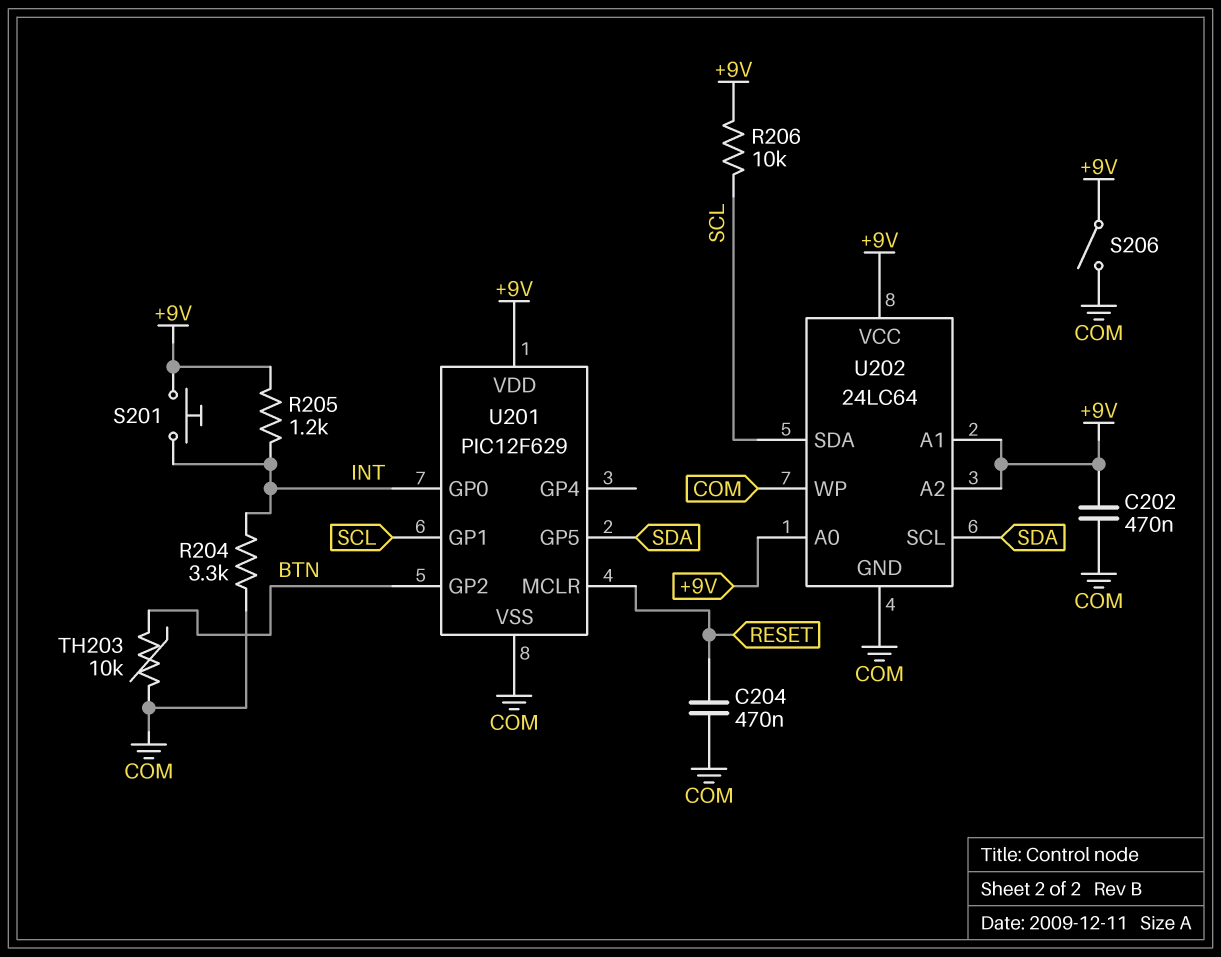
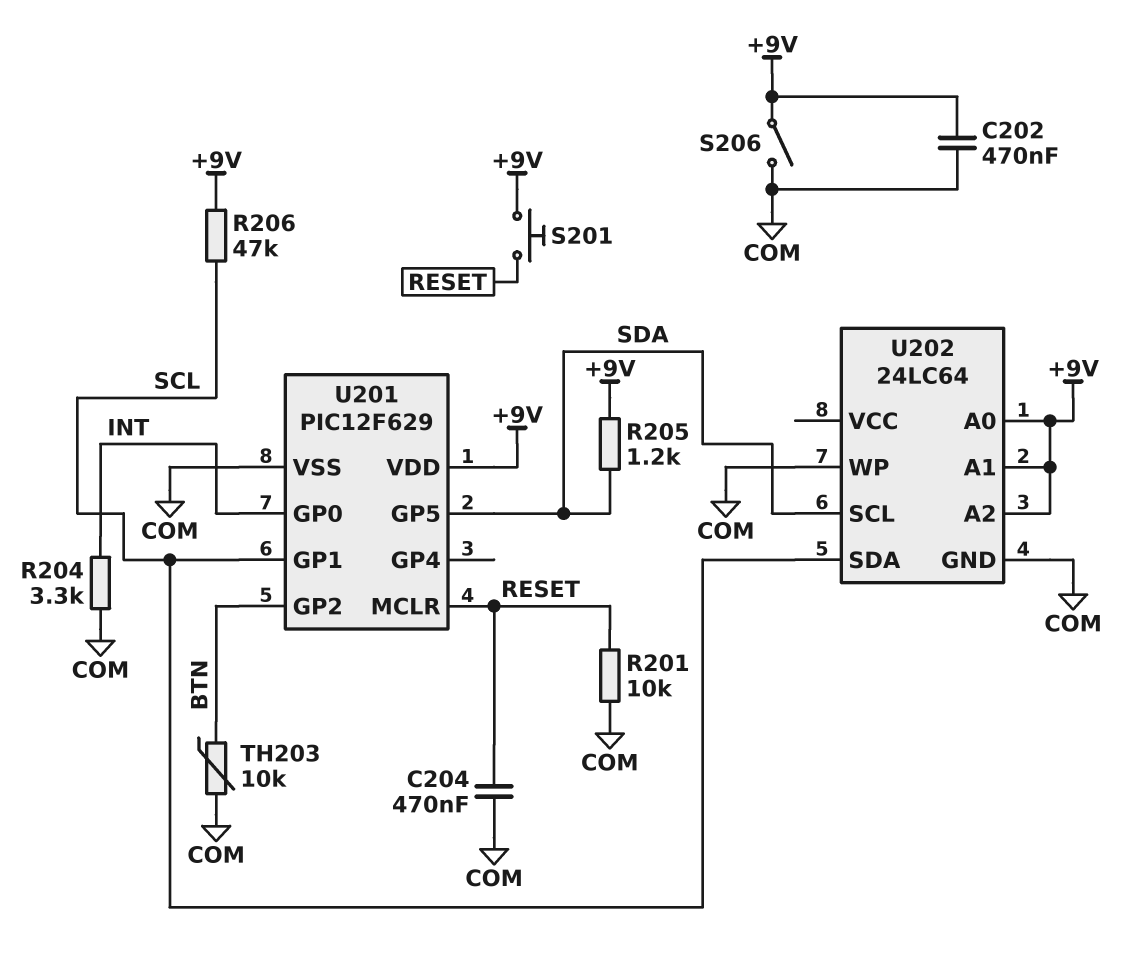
R201: none -> 10k (COM, RESET)
R205: 1.2k (+9V, INT) -> 1.2k (+9V, SDA)
R206: 10k (+9V, SCL) -> 47k (+9V, SCL)
S201: button (+9V, INT) -> button (+9V, RESET)
U202 pin VCC: +9V -> none

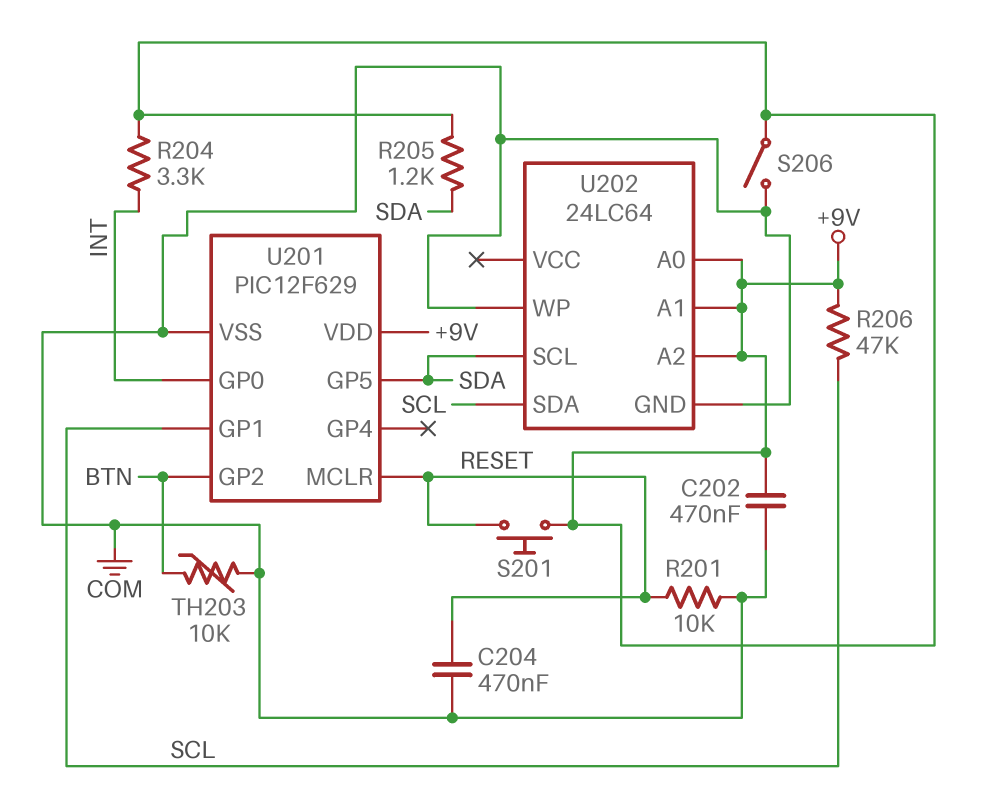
R204: 3.3k (COM, INT) -> 3.3k (+9V, INT)

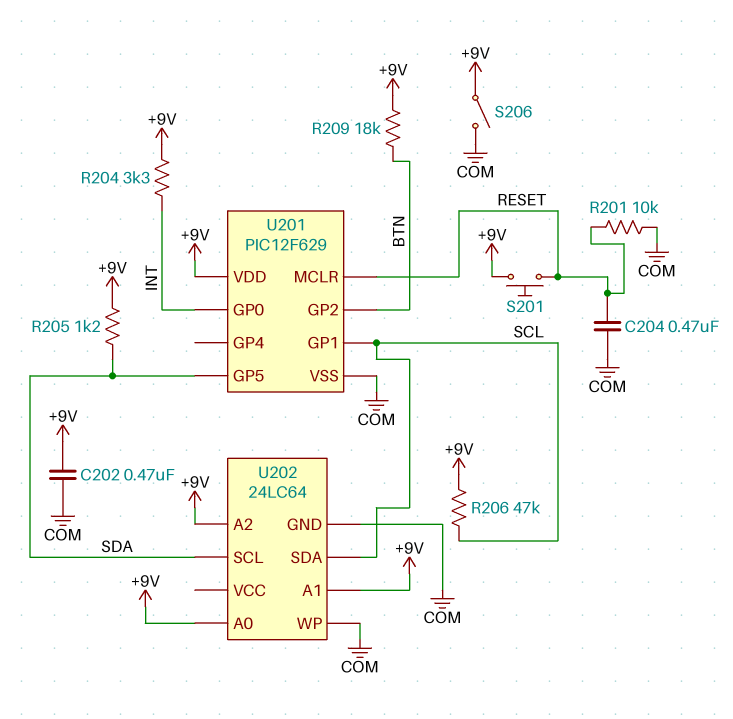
R209: none -> 18k (+9V, BTN)
TH203: 10k (BTN, COM) -> none

